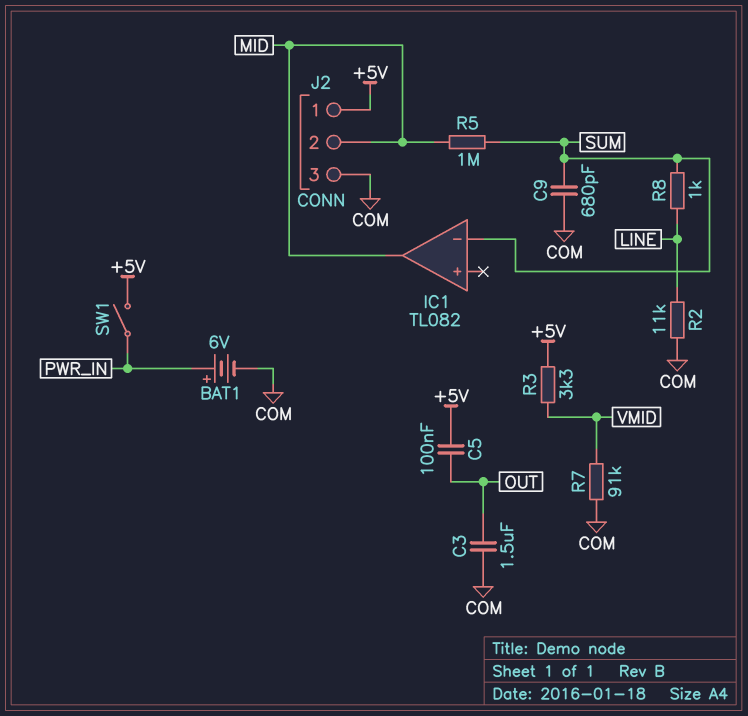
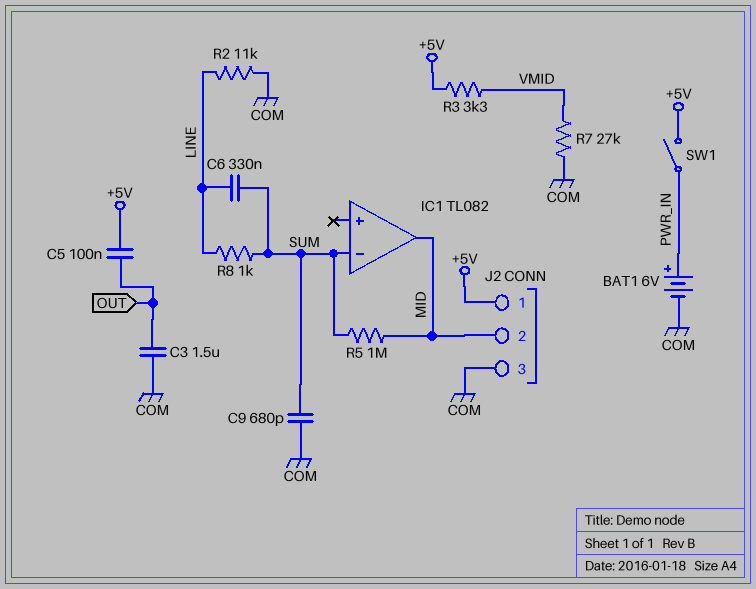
C6: none -> 330nF (LINE, SUM)
R7: 91k (COM, VMID) -> 27k (COM, VMID)

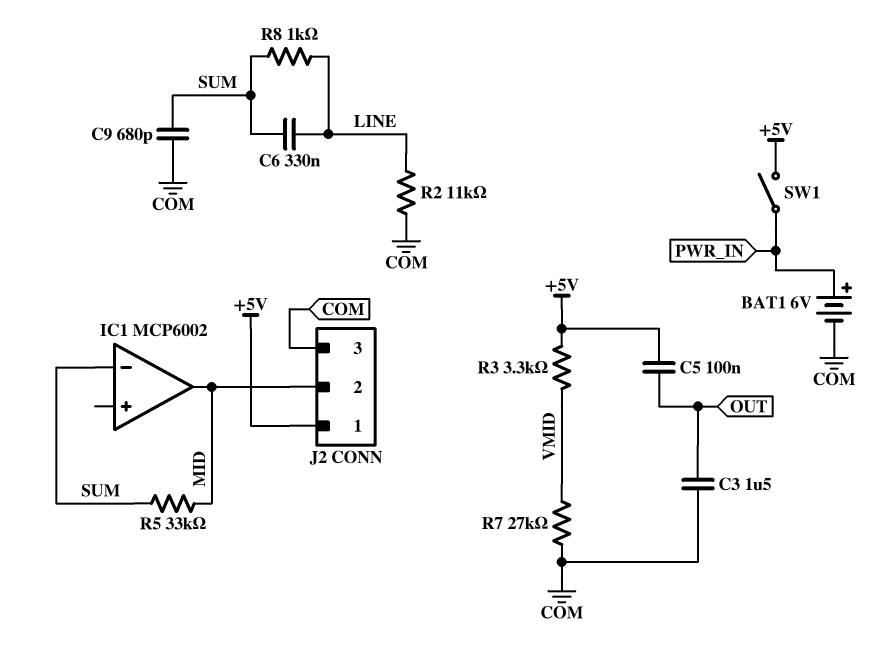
IC1: TL082 -> MCP6002
R5: 1M (MID, SUM) -> 33k (MID, SUM)

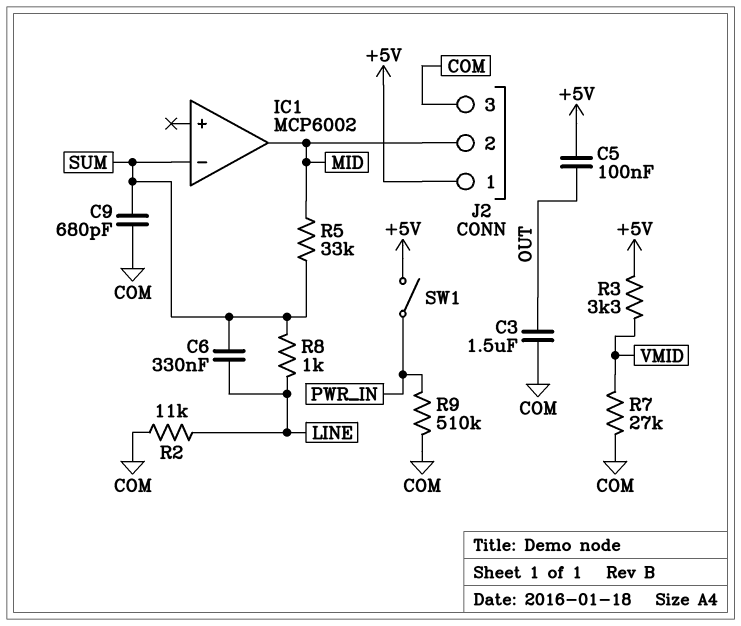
BAT1: 6V (plus PWR_IN, minus COM) -> none
R9: none -> 510k (COM, PWR_IN)

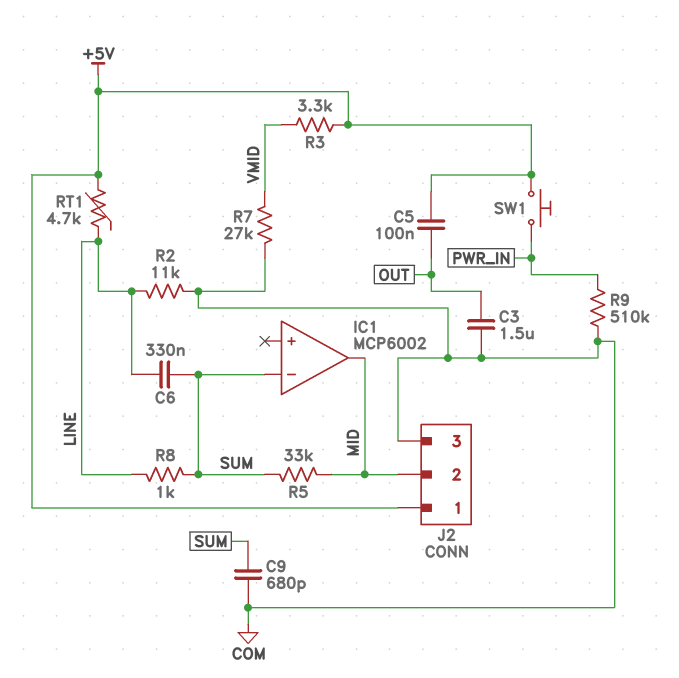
RT1: none -> 4.7k (+5V, LINE)
SW1: switch (+5V, PWR_IN) -> button (+5V, PWR_IN)

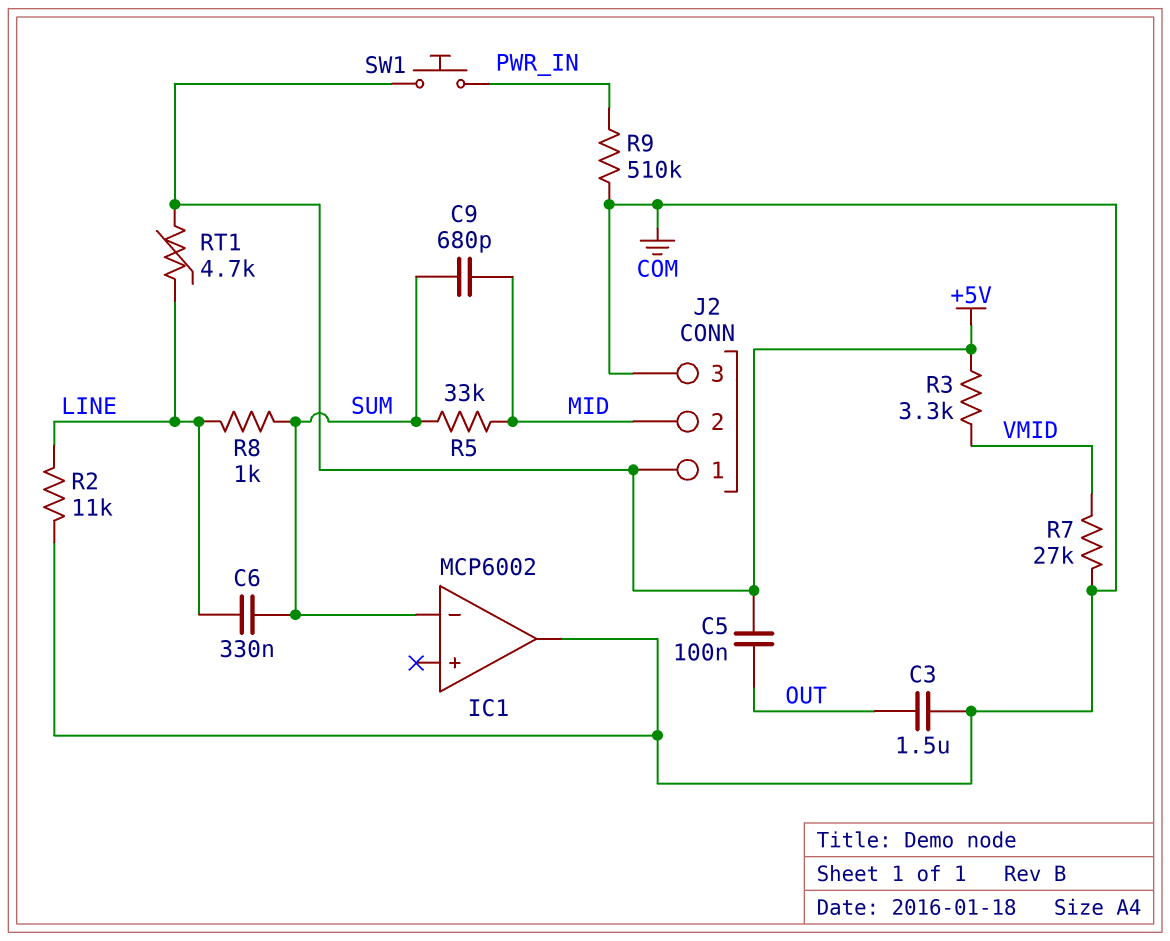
C9: 680pF (COM, SUM) -> 680pF (MID, SUM)
IC1 pin out: MID -> COM

